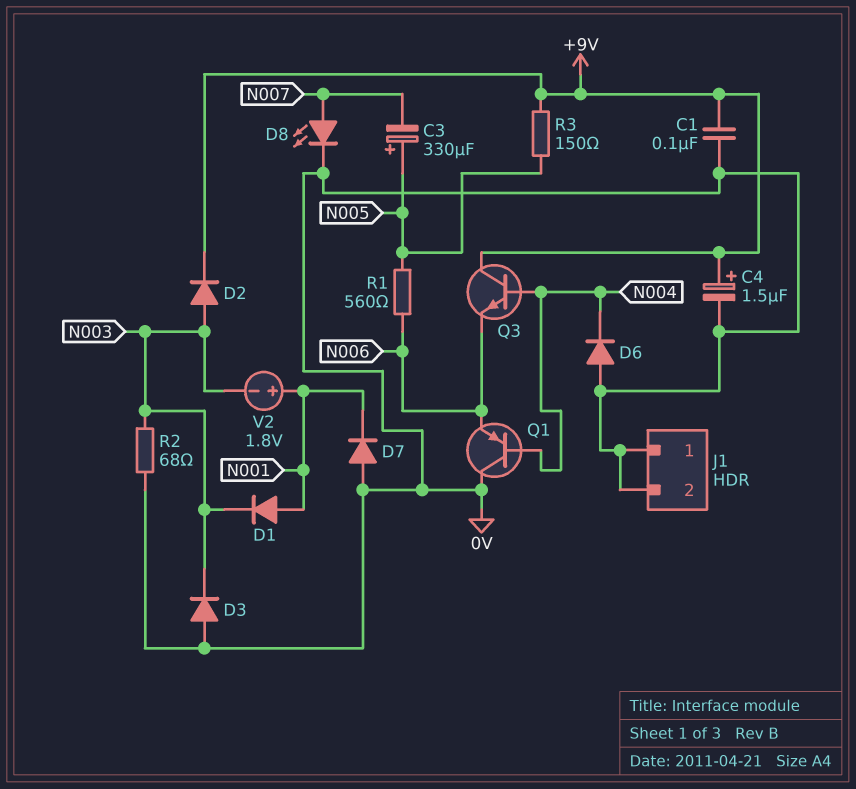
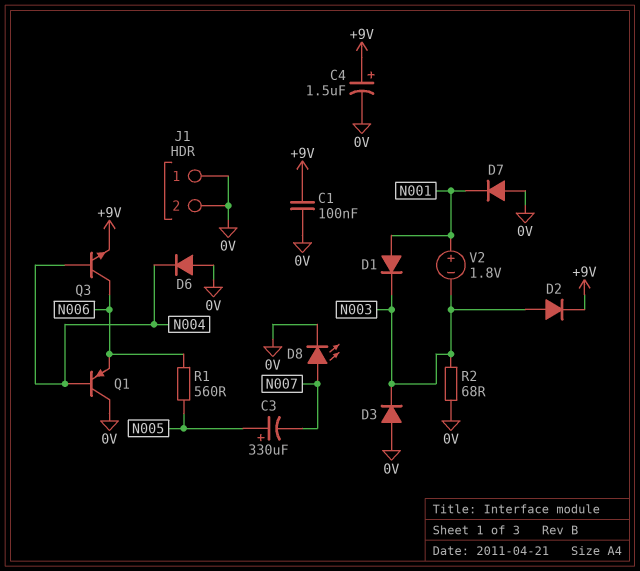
Q3: NPN (B N004, C +9V, E N006) -> NPN (B N004, C N006, E +9V)
R3: 150 (+9V, N005) -> none

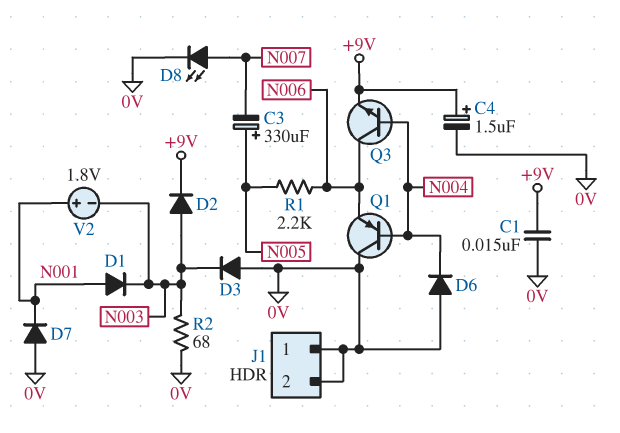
C1: 100nF (+9V, 0V) -> 15nF (+9V, 0V)
R1: 560 (N005, N006) -> 2.2k (N005, N006)

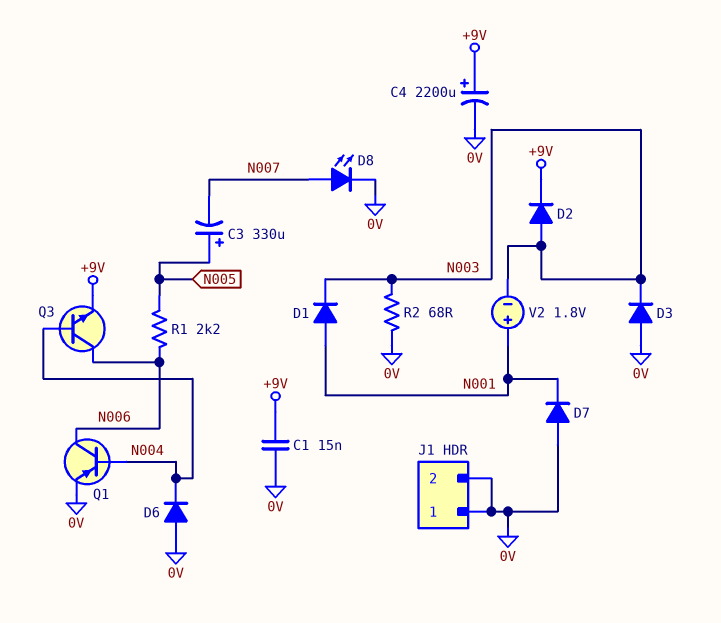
C4: 1.5uF (plus +9V, minus 0V) -> 2200uF (plus +9V, minus 0V)
Q1: PNP (B N004, C 0V, E N006) -> PNP (B N004, C N006, E 0V)

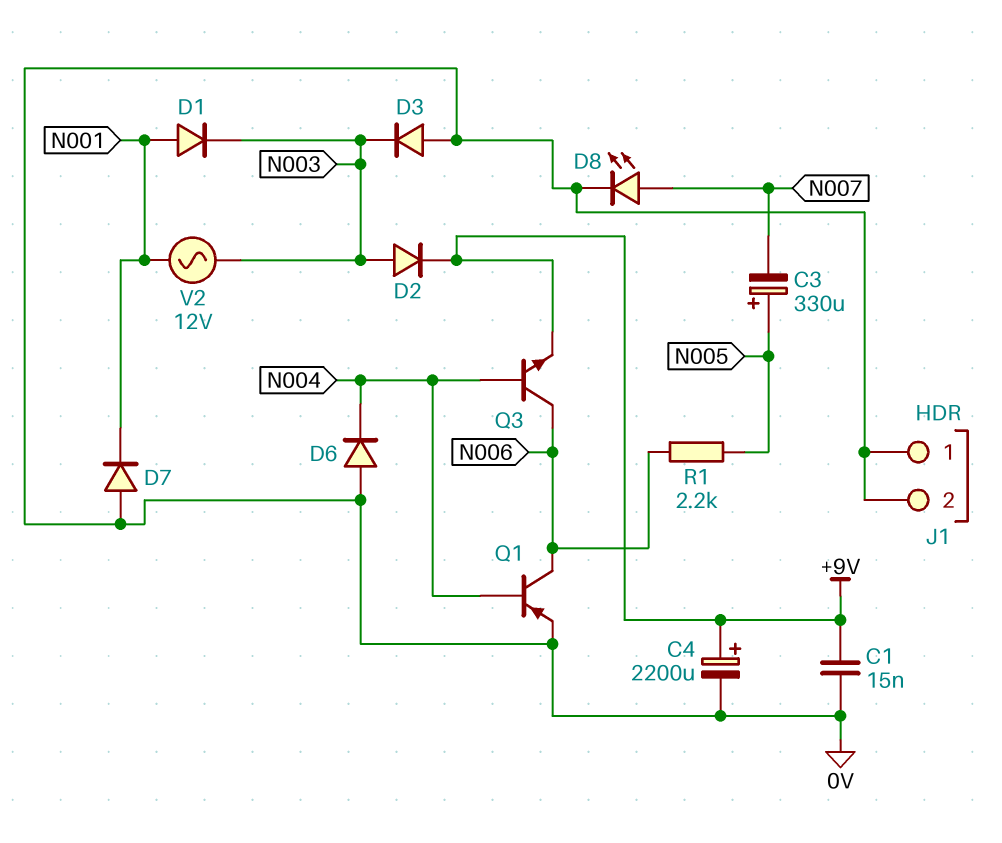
R2: 68 (0V, N003) -> none
V2: 1.8V (plus N001, minus N003) -> AC 12V (N001, N003)

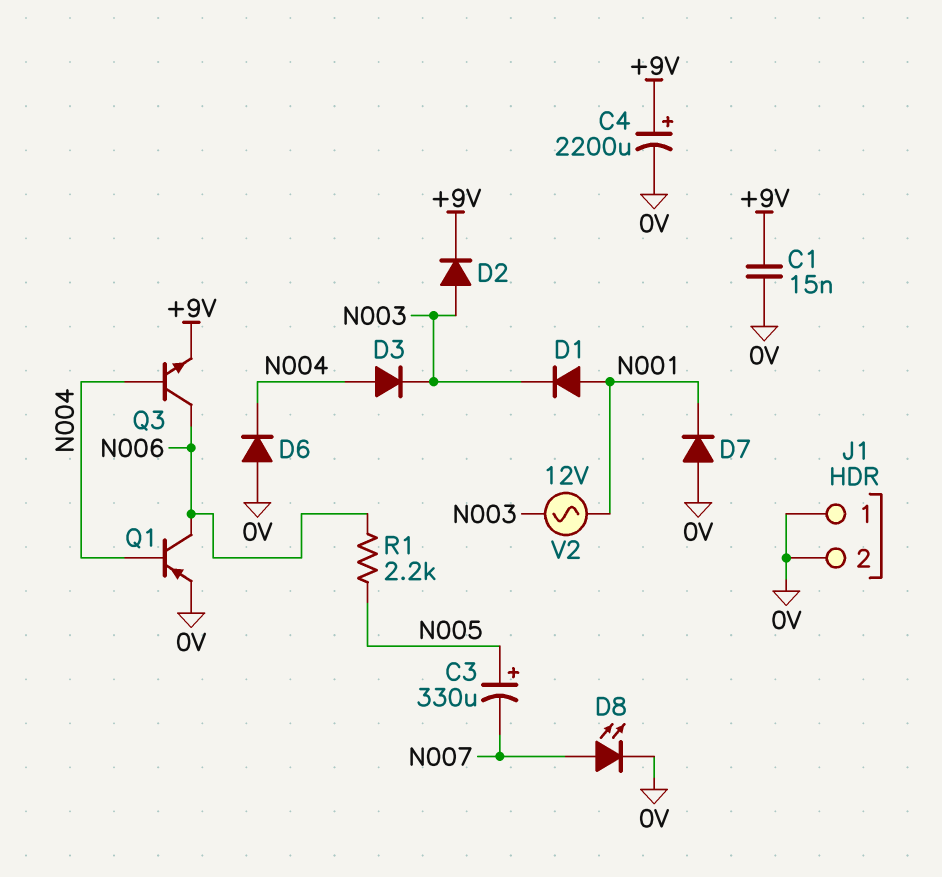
D3: diode (A 0V, K N003) -> diode (A N004, K N003)

